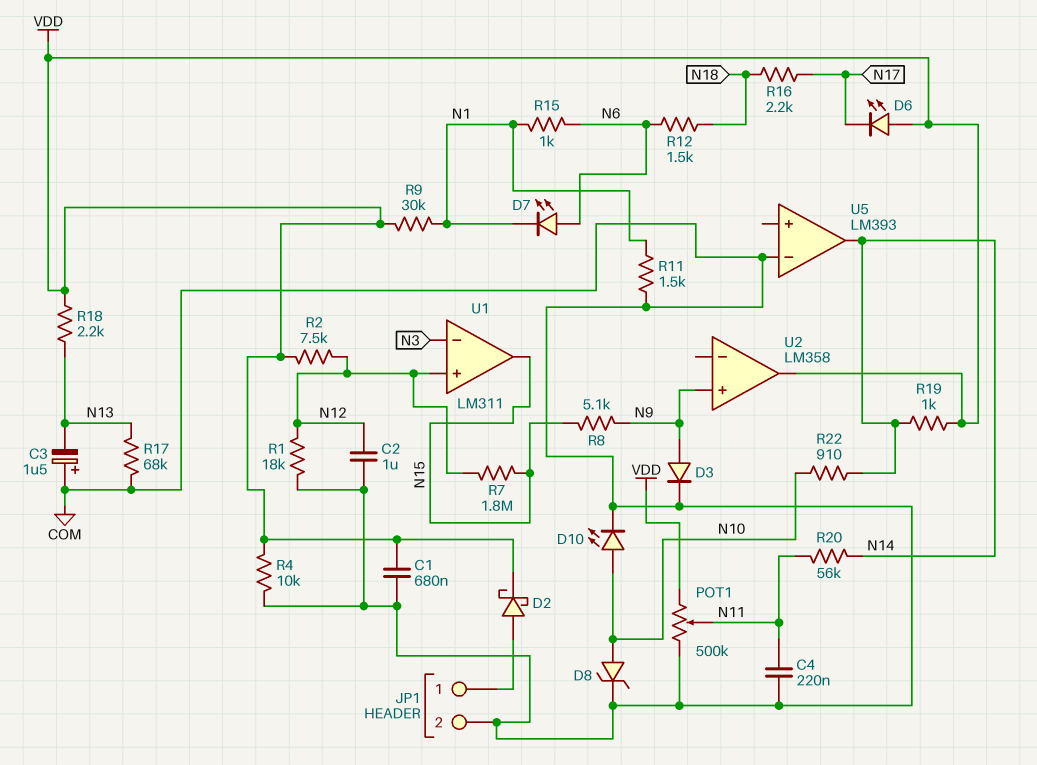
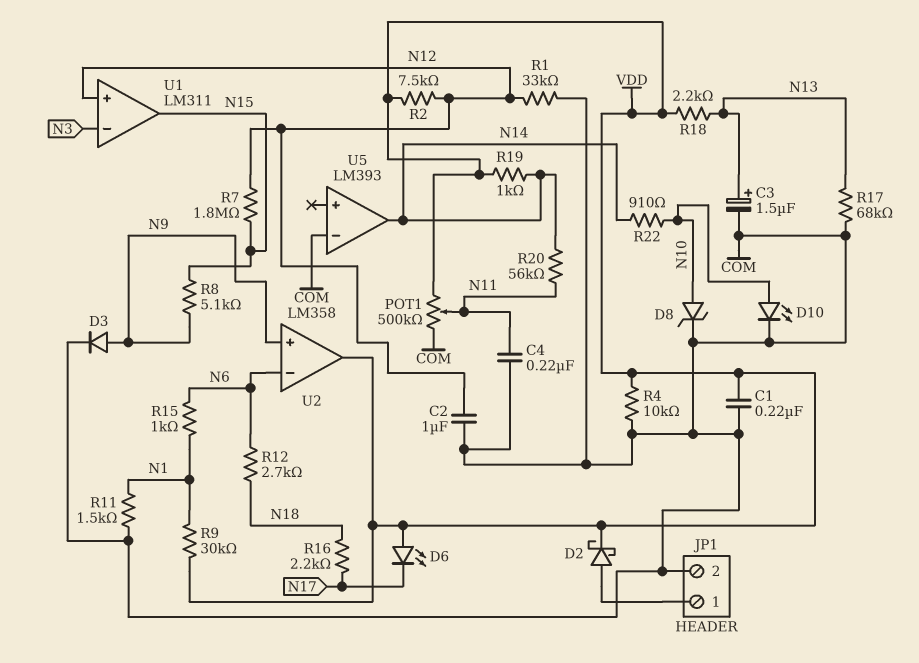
C1: 680nF (COM, VDD) -> 220nF (COM, VDD)
C3: 1.5uF (plus COM, minus N13) -> 1.5uF (plus N13, minus COM)
D7: LED (A N6, K N1) -> none
R1: 18k (COM, N12) -> 33k (COM, N12)
R12: 1.5k (N6, N18) -> 2.7k (N6, N18)
U2 pin in-: none -> N6

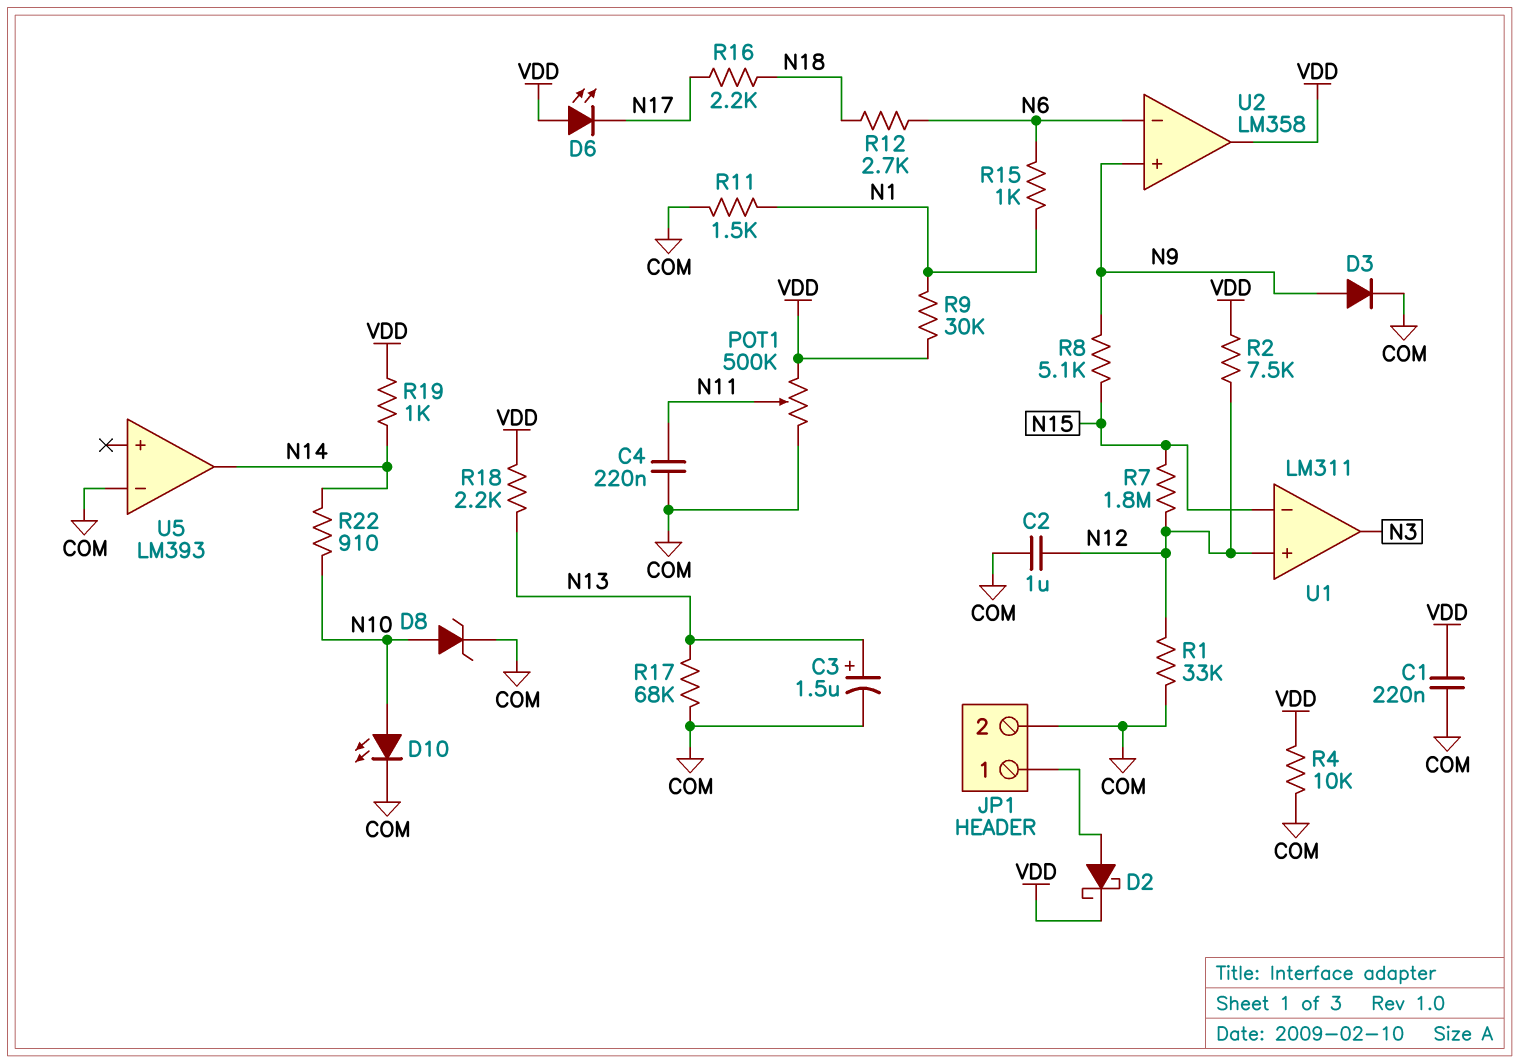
R20: 56k (N11, N14) -> none
U1 pin in-: N3 -> N15
U1 pin out: N15 -> N3

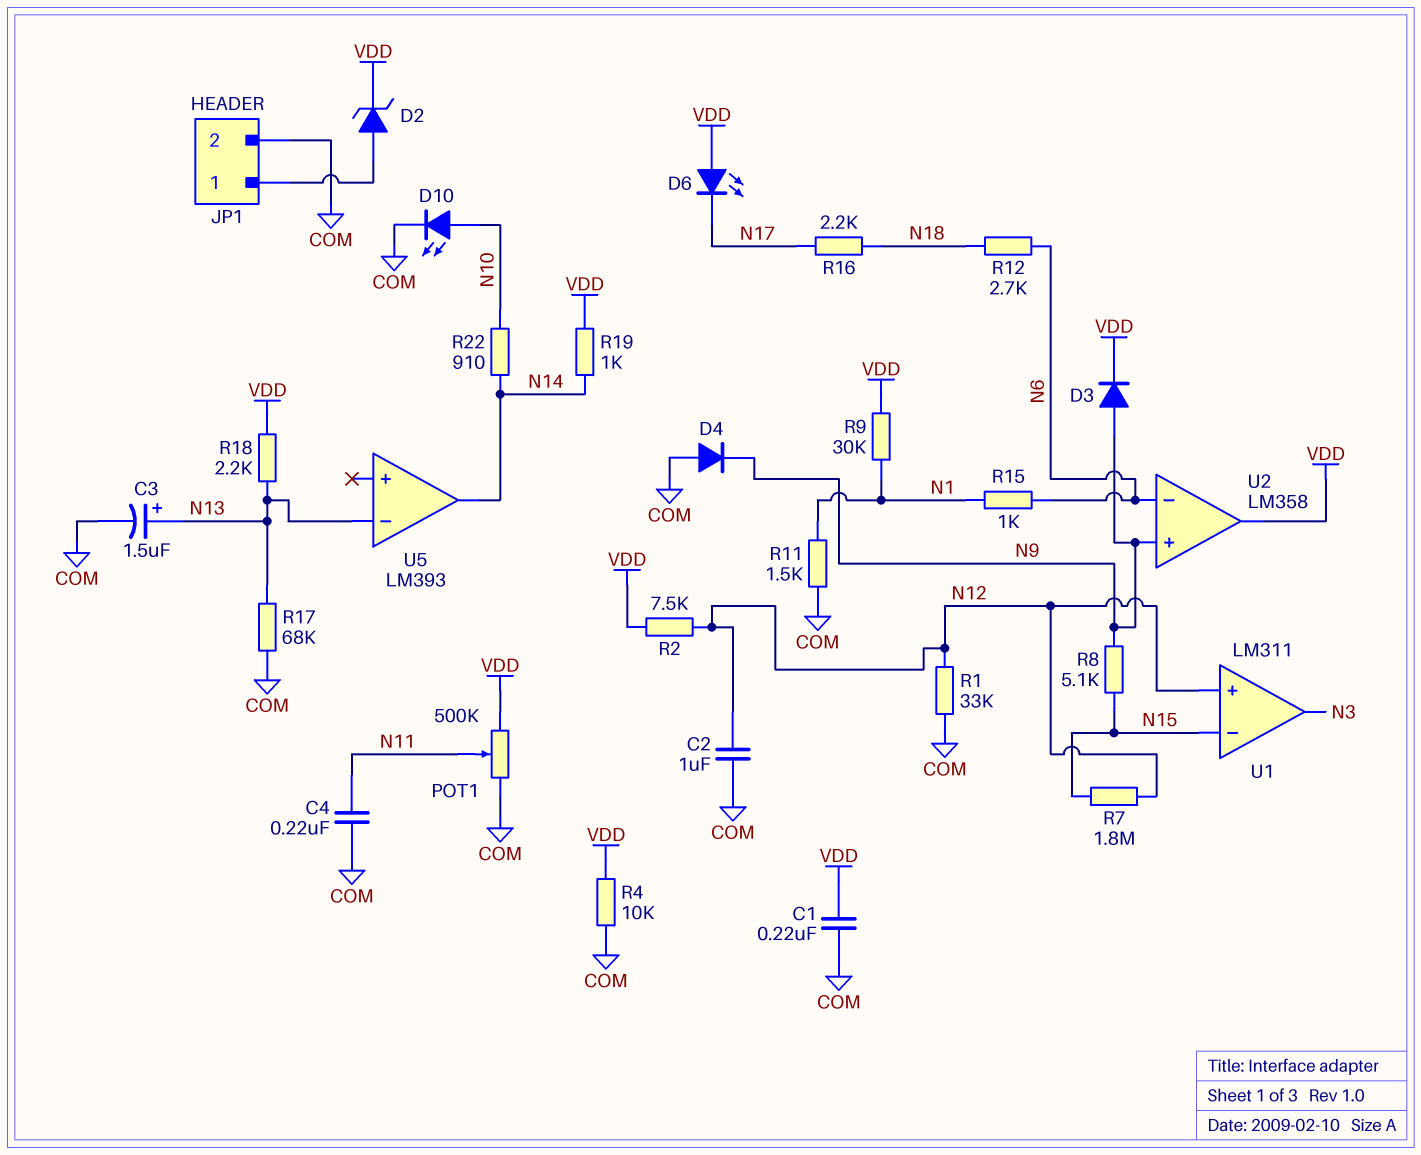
D2: schottky (A JP1/1, K VDD) -> zener (A JP1/1, K VDD)
D3: diode (A N9, K COM) -> diode (A N9, K VDD)
D4: none -> diode (A COM, K N9)
D8: zener (A N10, K COM) -> none
U5 pin in-: COM -> N13

